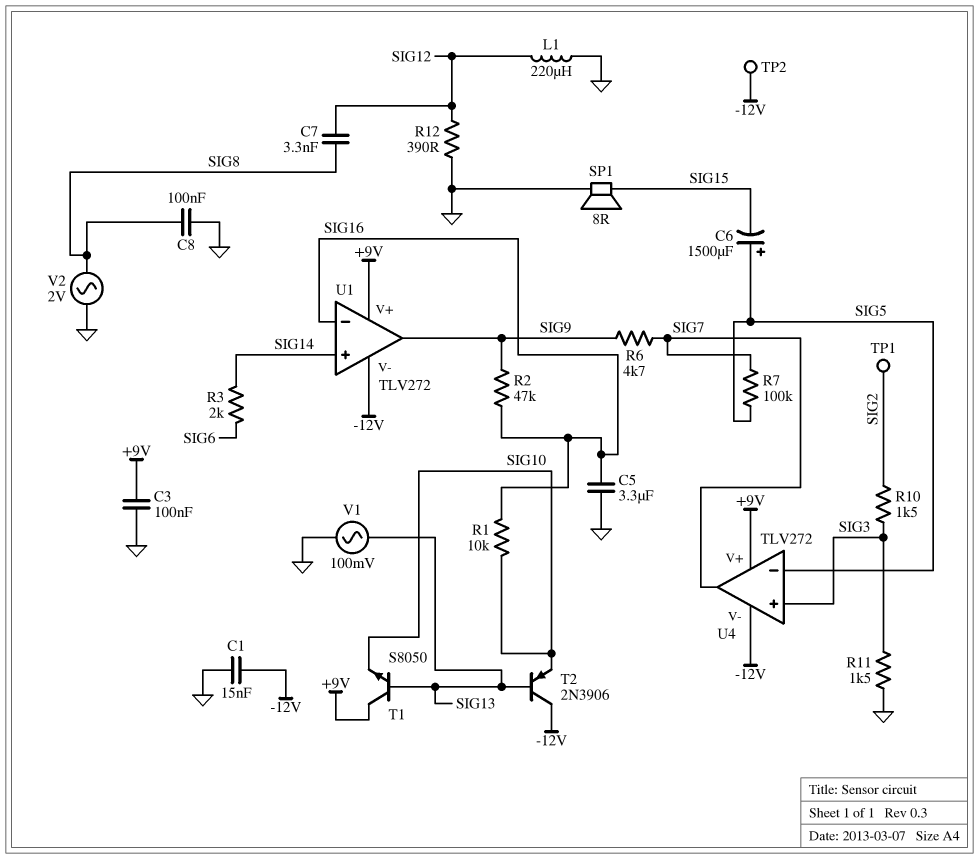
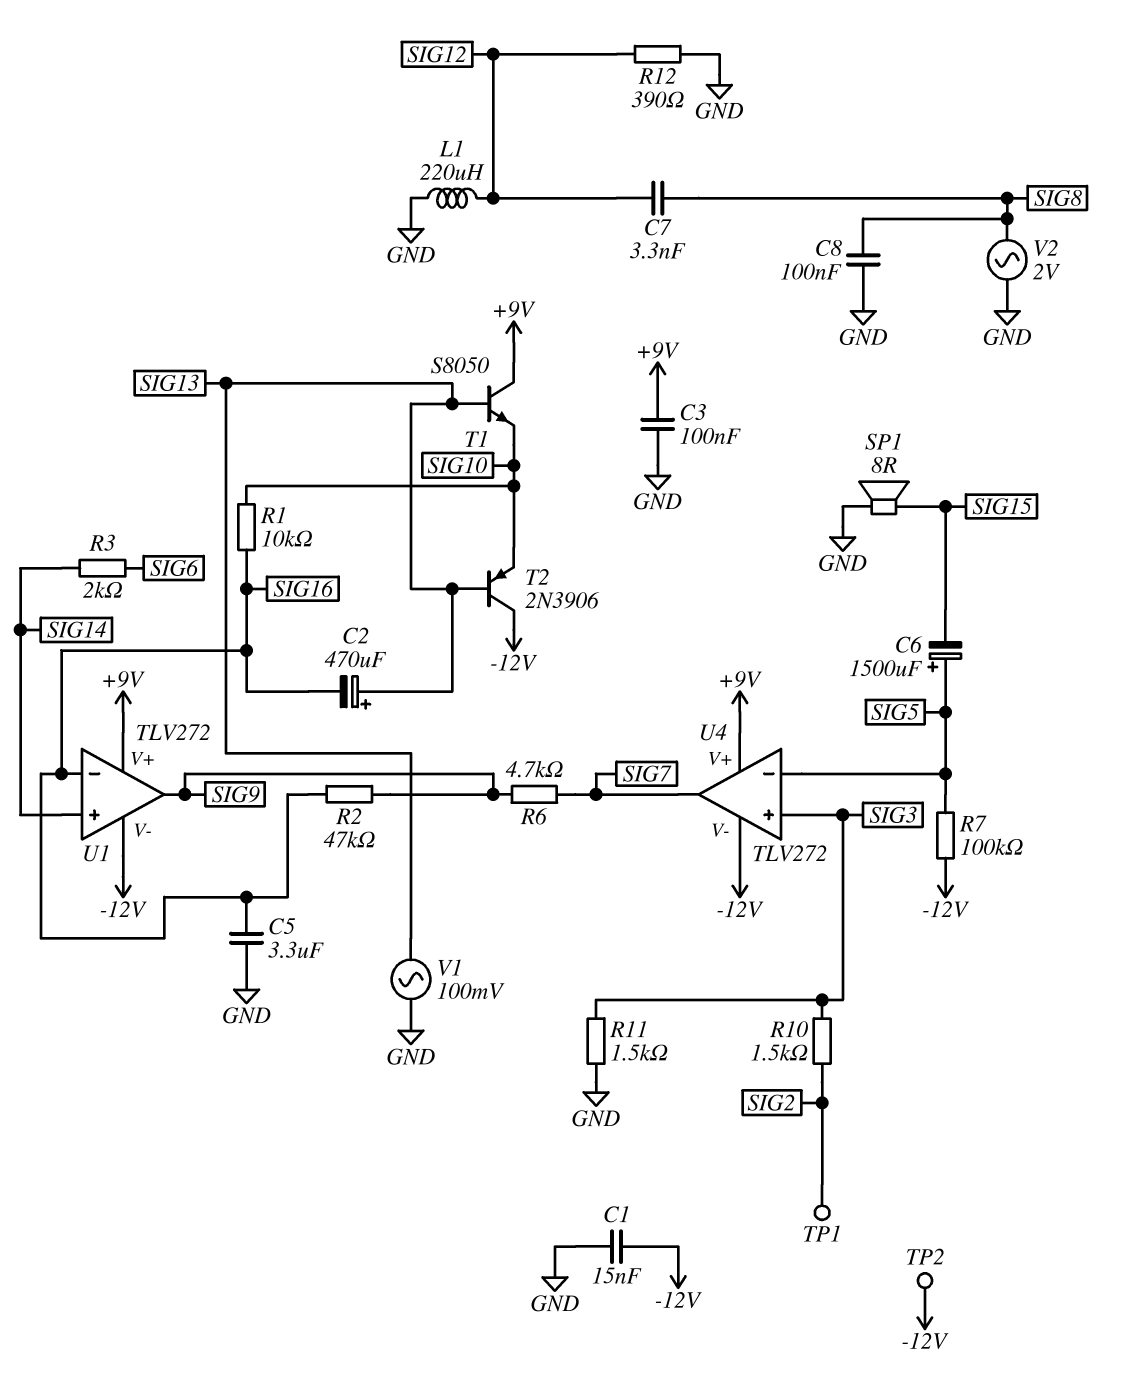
C2: none -> 470uF (plus SIG13, minus SIG16)
R7: 100k (SIG5, SIG7) -> 100k (-12V, SIG5)

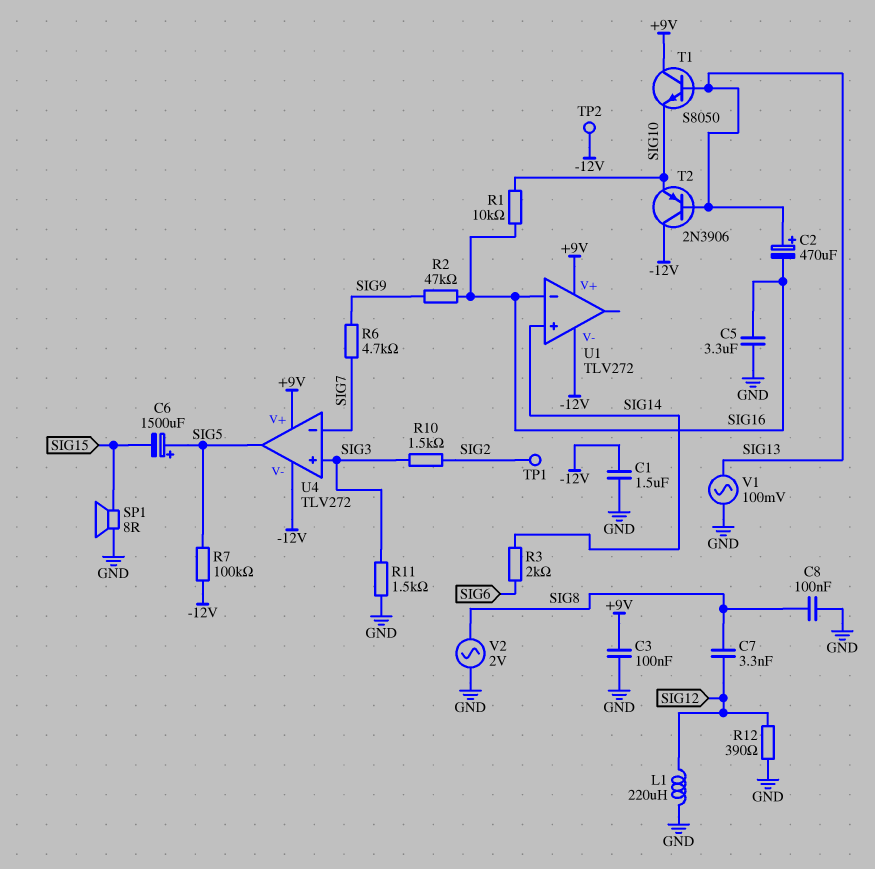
C1: 15nF (-12V, GND) -> 1.5uF (-12V, GND)
U1 pin out: SIG9 -> none
U4 pin in-: SIG5 -> SIG7
U4 pin out: SIG7 -> SIG5

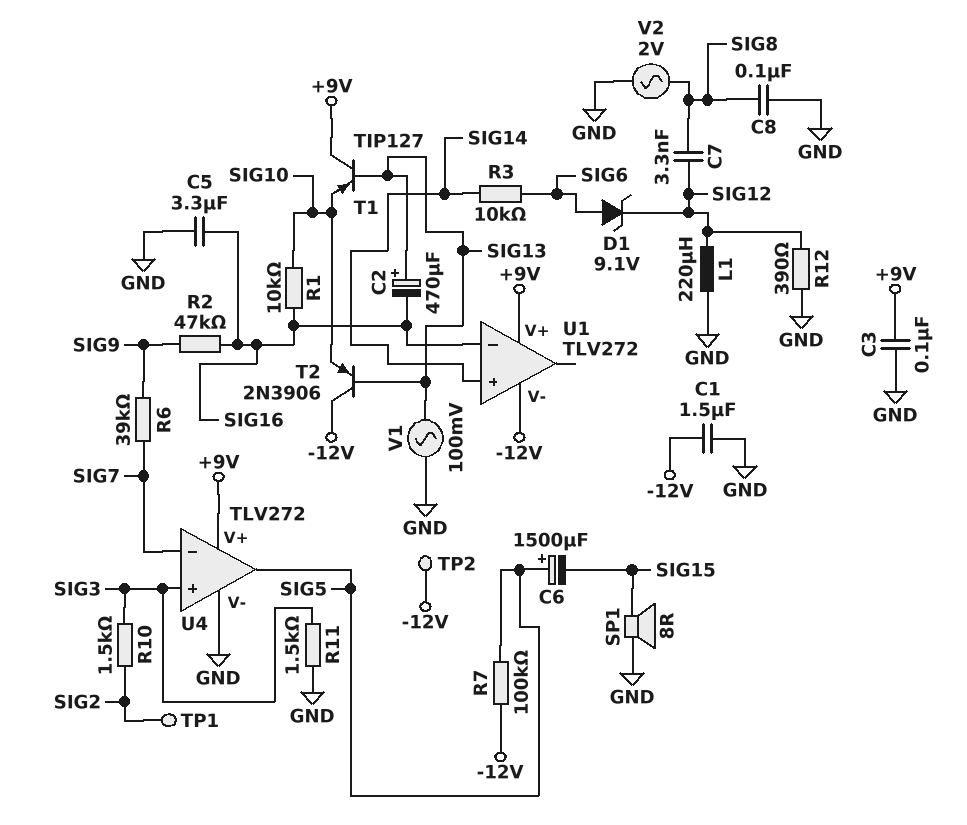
D1: none -> zener 9.1V (A SIG6, K SIG12)
R3: 2k (SIG6, SIG14) -> 10k (SIG6, SIG14)
R6: 4.7k (SIG7, SIG9) -> 39k (SIG7, SIG9)
T1: NPN S8050 (B SIG13, C +9V, E SIG10) -> PNP TIP127 (B SIG13, C +9V, E SIG10)
U4 pin V-: -12V -> GND

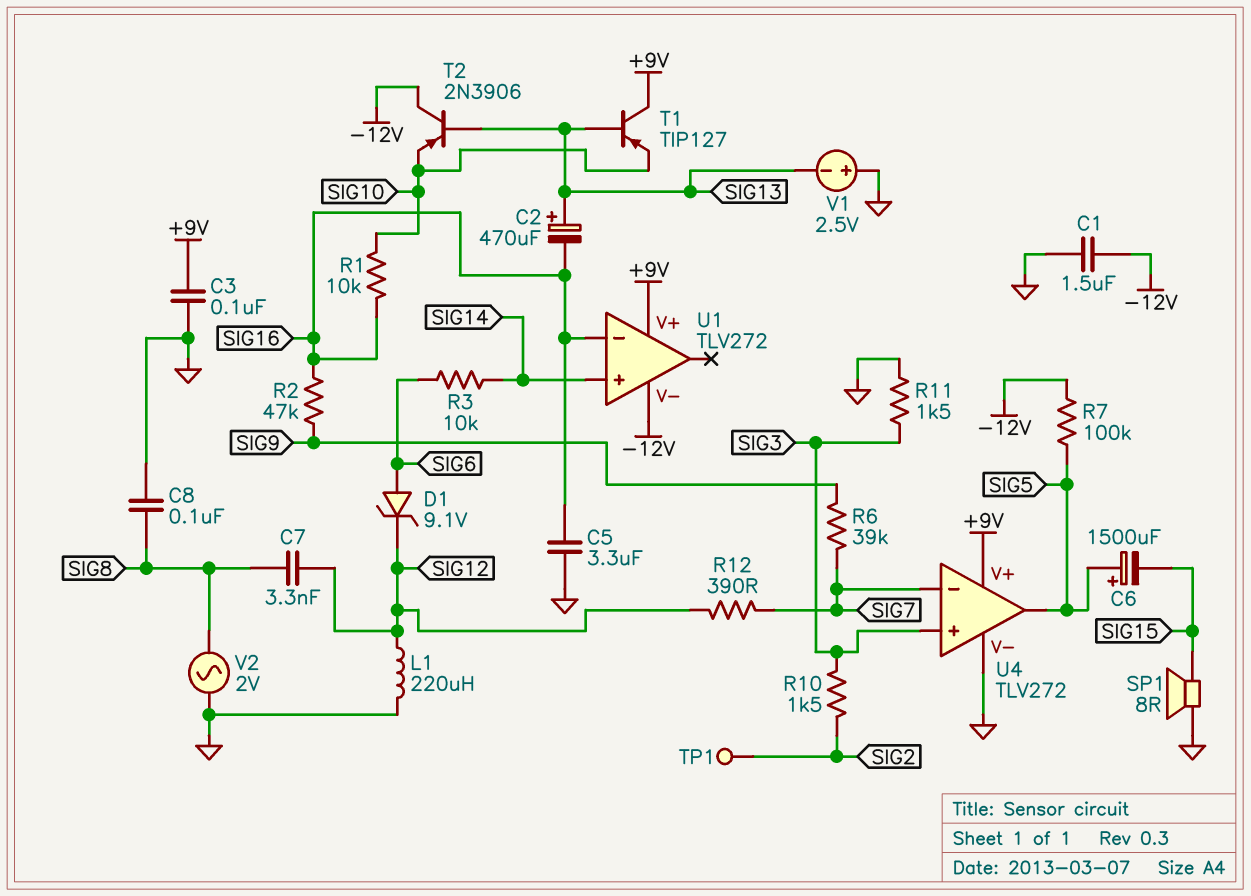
R12: 390 (GND, SIG12) -> 390 (SIG7, SIG12)
TP2: test point (-12V) -> none
V1: AC 100mV (GND, SIG13) -> 2.5V (plus GND, minus SIG13)

